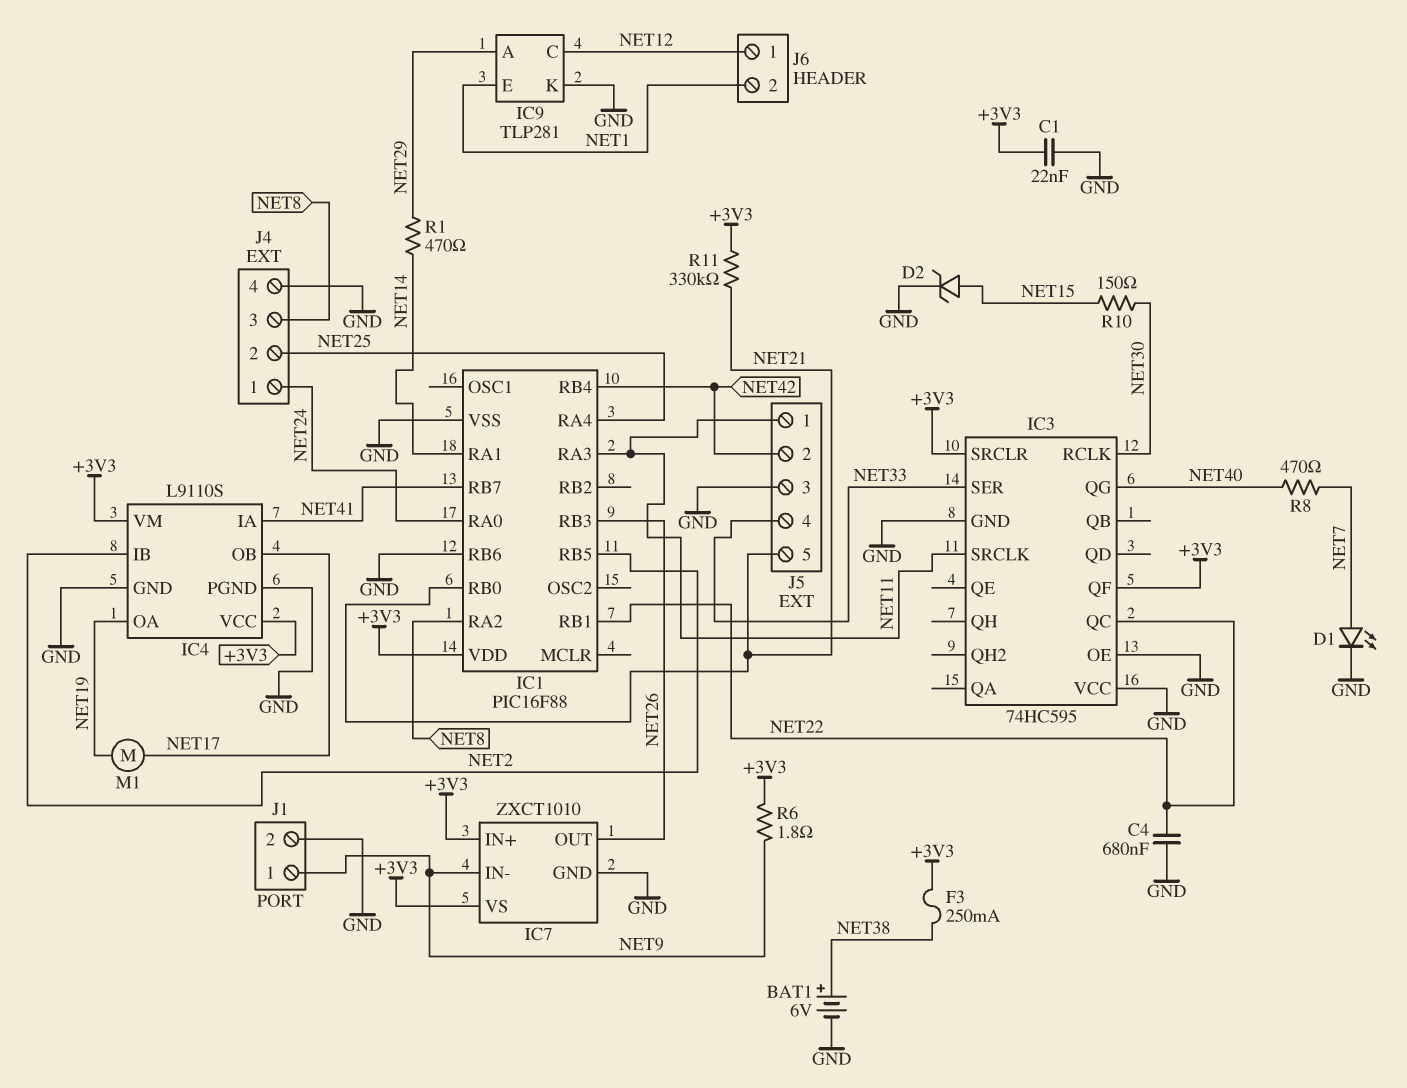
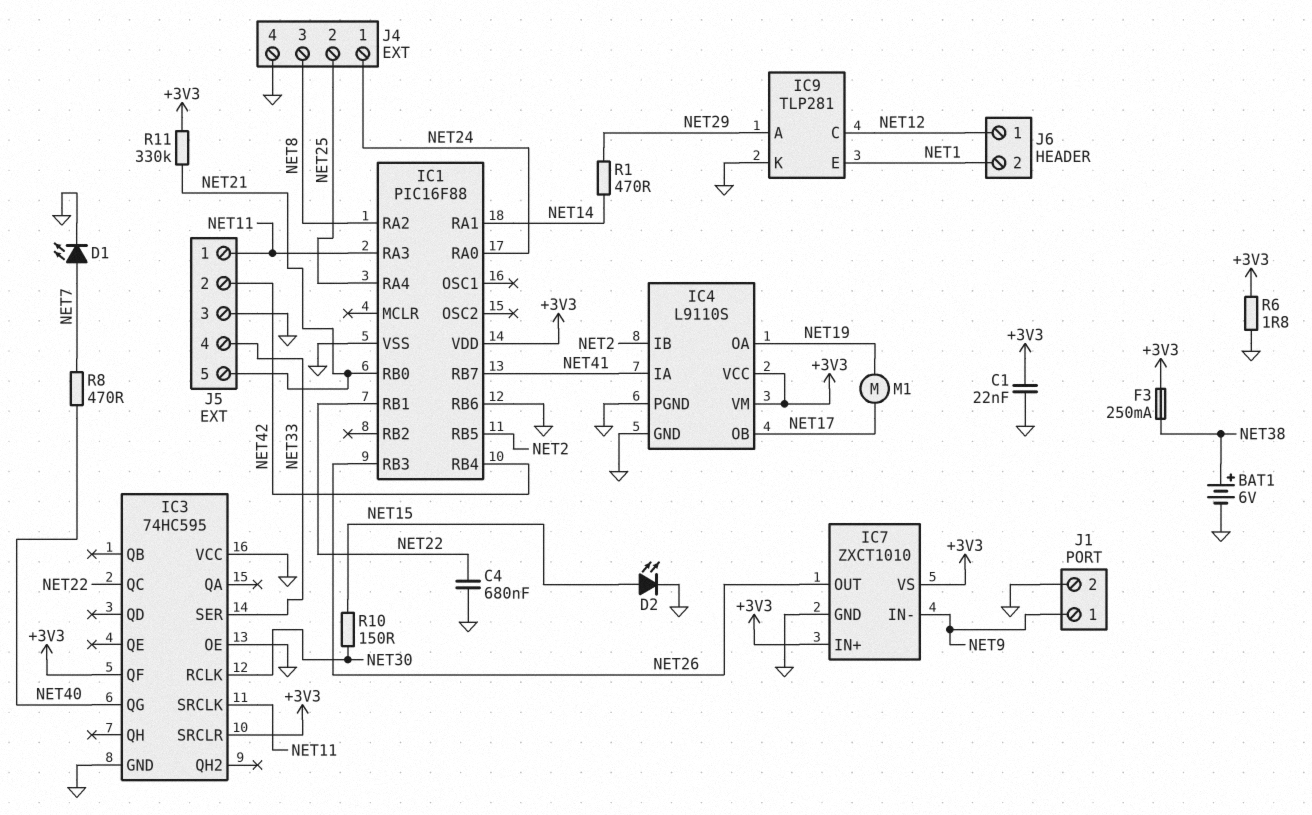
D2: zener (A NET15, K GND) -> LED (A NET15, K GND)
R6: 1.8 (+3V3, NET9) -> 1.8 (+3V3, GND)

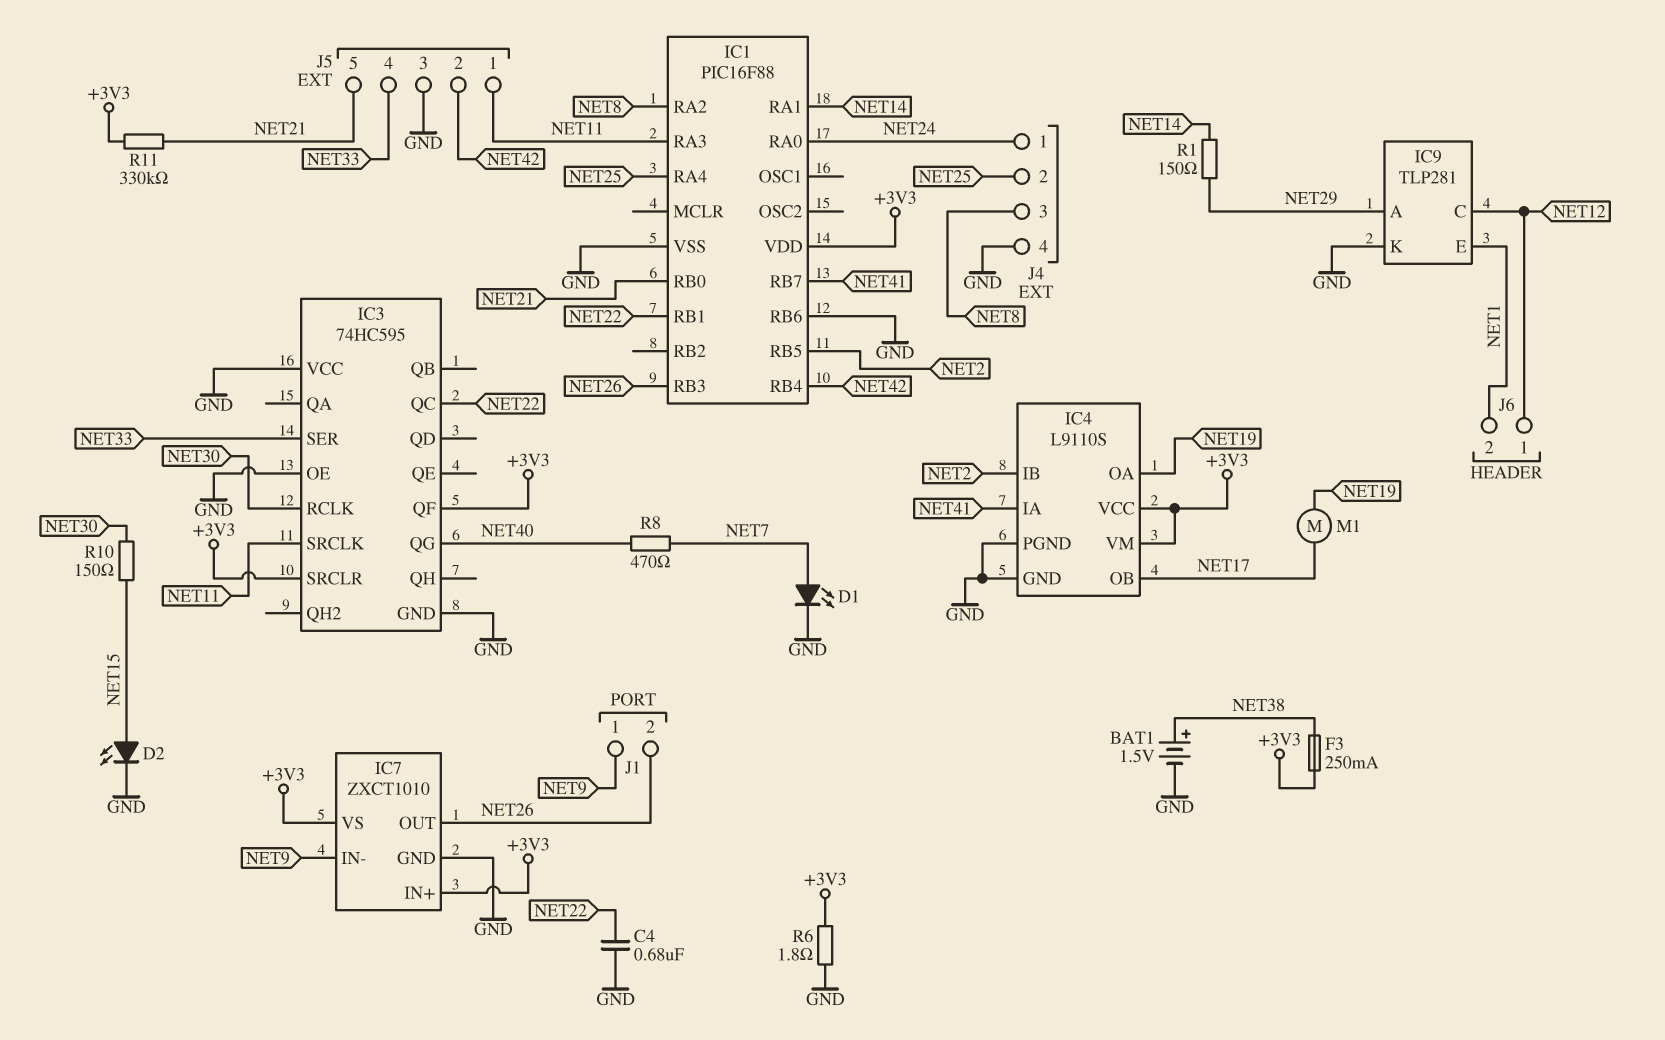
BAT1: 6V (plus NET38, minus GND) -> 1.5V (plus NET38, minus GND)
C1: 22nF (+3V3, GND) -> none
J1 pin 2: GND -> NET26
R1: 470 (NET14, NET29) -> 150 (NET14, NET29)

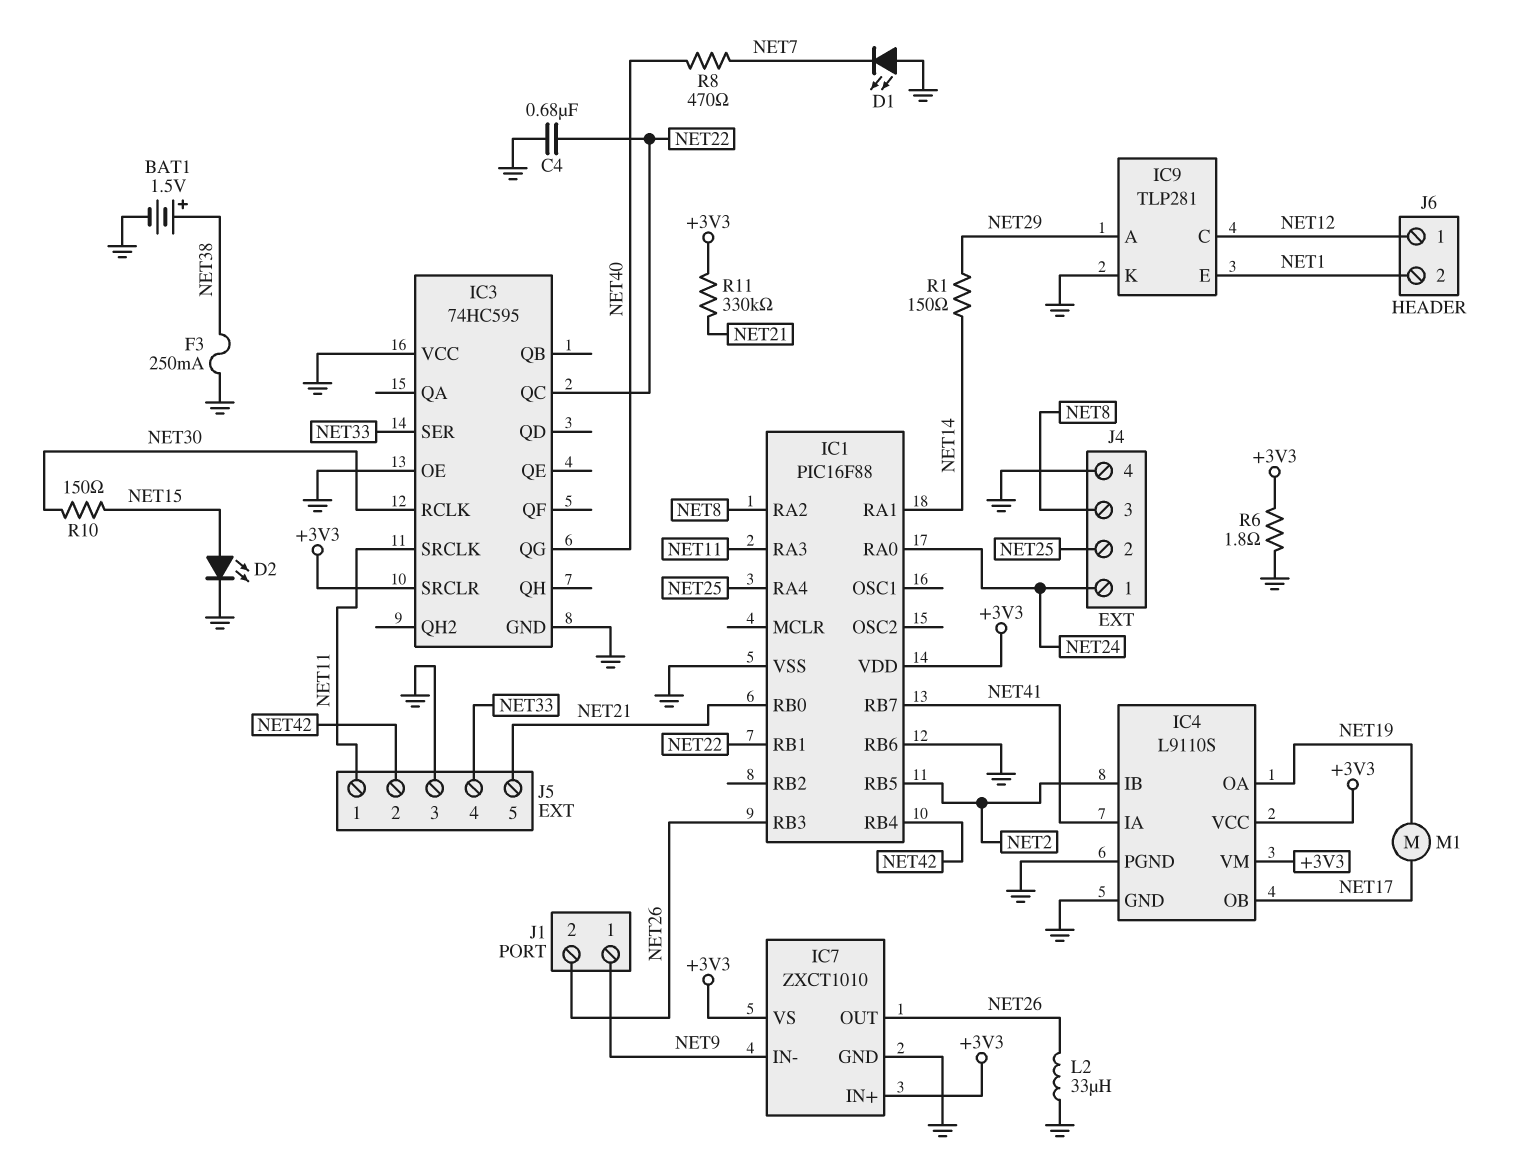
D1: LED (A NET7, K GND) -> LED (A GND, K NET7)
F3: 250mA (+3V3, NET38) -> 250mA (GND, NET38)
IC3 pin QF: +3V3 -> none
L2: none -> 33uH (GND, NET26)

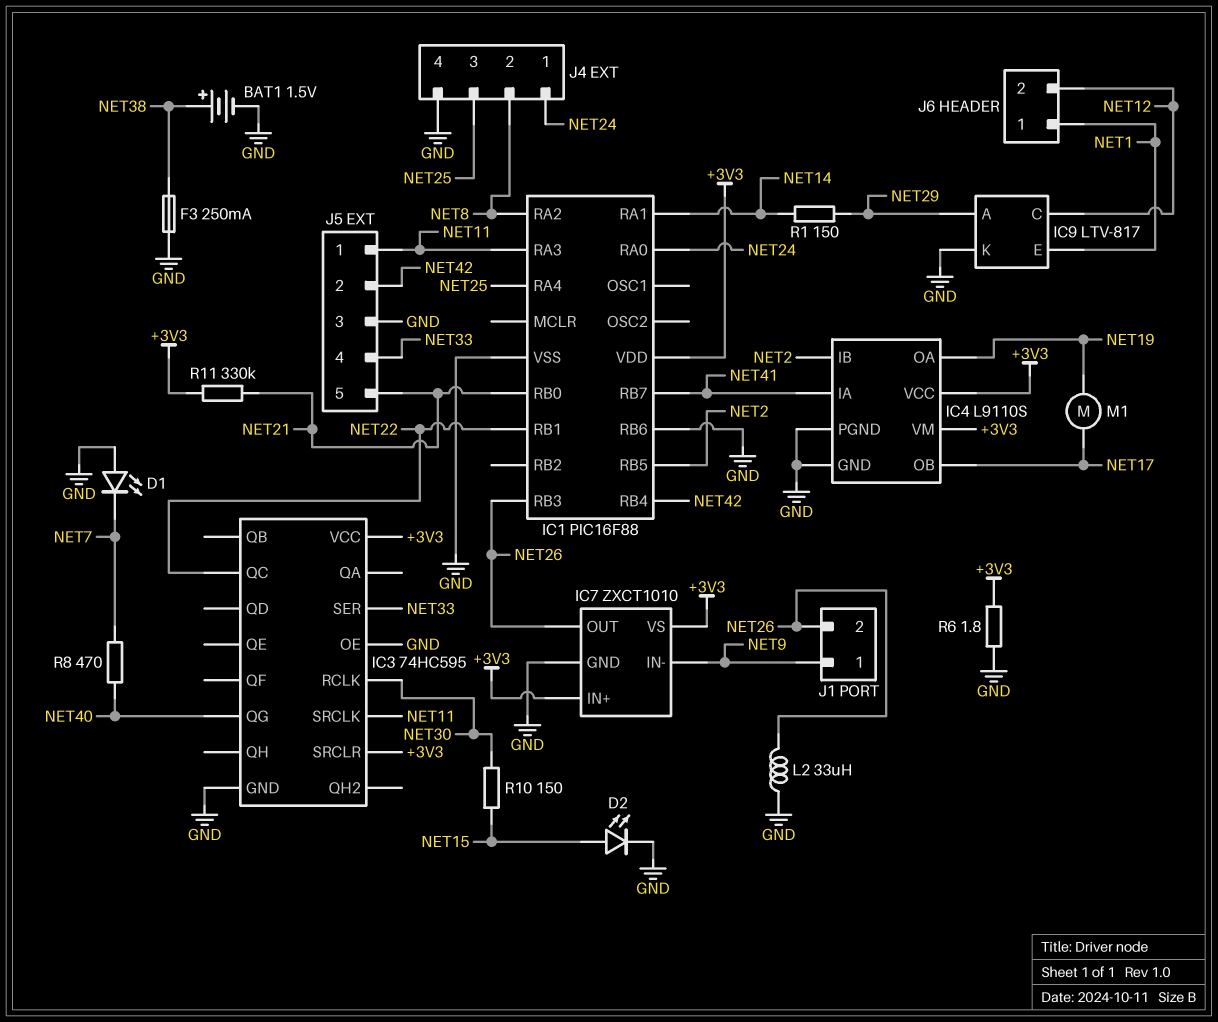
C4: 680nF (GND, NET22) -> none
IC3 pin VCC: GND -> +3V3
IC9: TLP281 -> LTV-817
J4 pin 2: NET25 -> NET8
J4 pin 3: NET8 -> NET25
J6 pin 1: NET12 -> NET1
J6 pin 2: NET1 -> NET12

